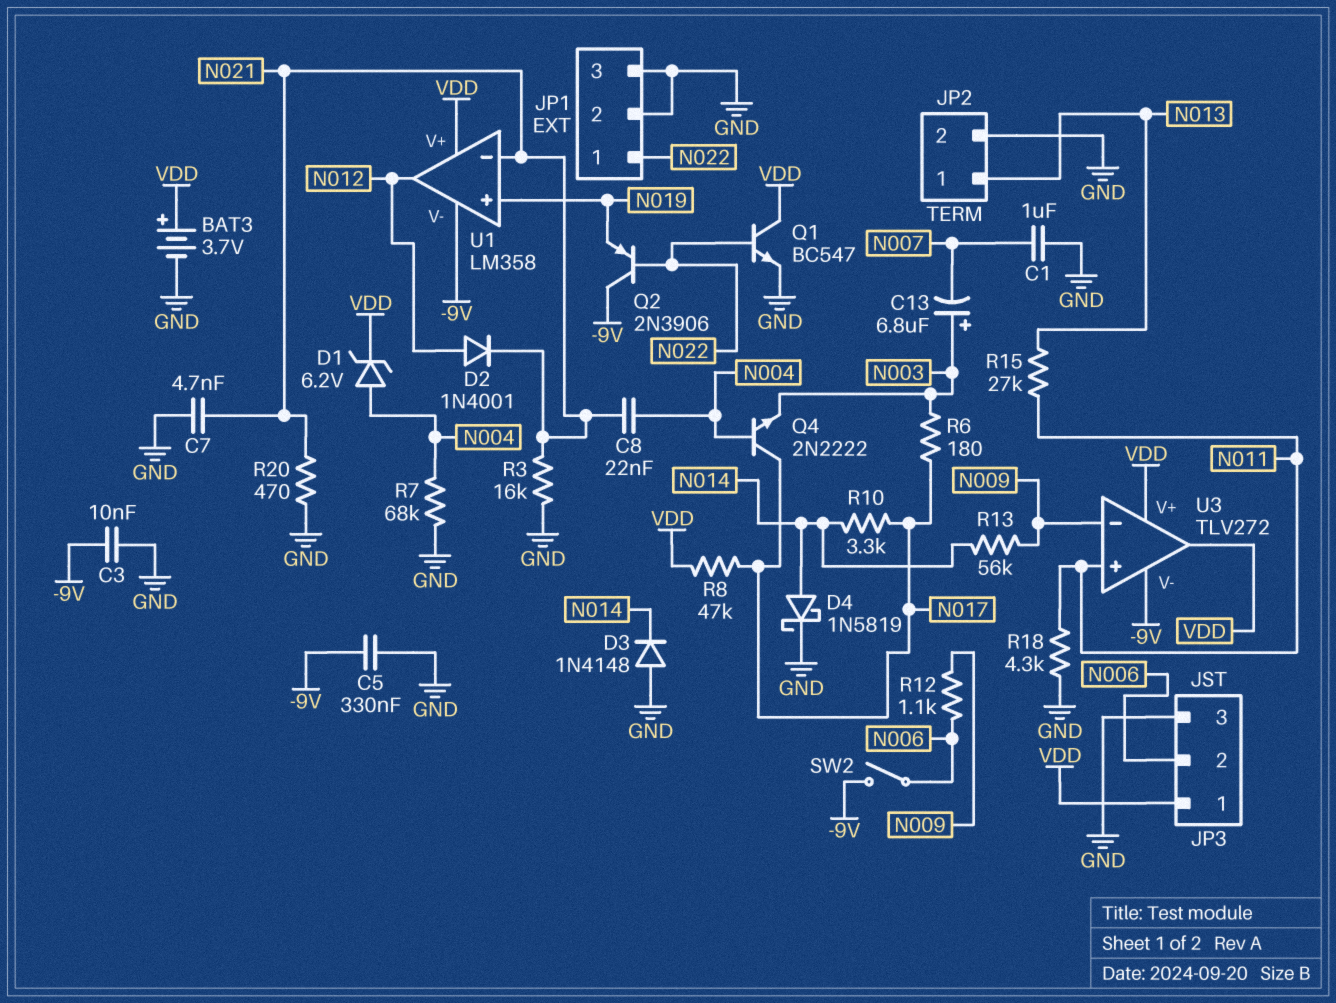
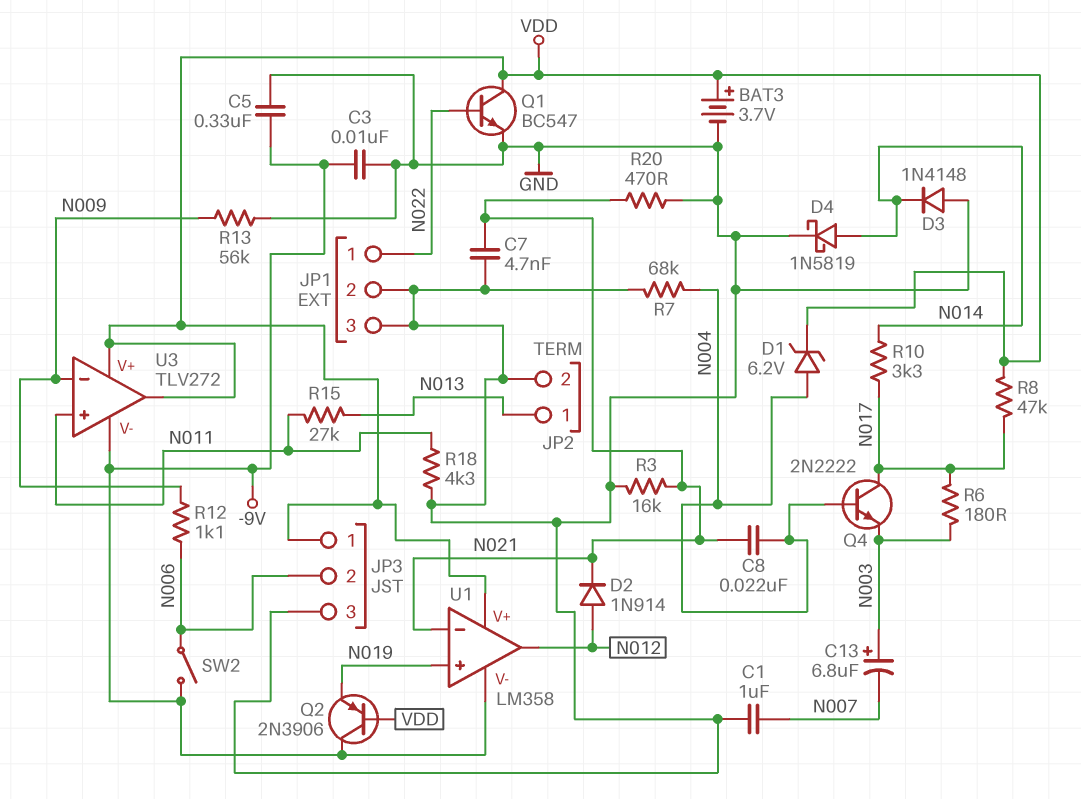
D2: diode 1N4001 (A N012, K N021) -> diode 1N914 (A N012, K N021)
Q2: PNP 2N3906 (B N022, C -9V, E N019) -> PNP 2N3906 (B VDD, C -9V, E N019)
R13: 56k (N009, N014) -> 56k (GND, N009)

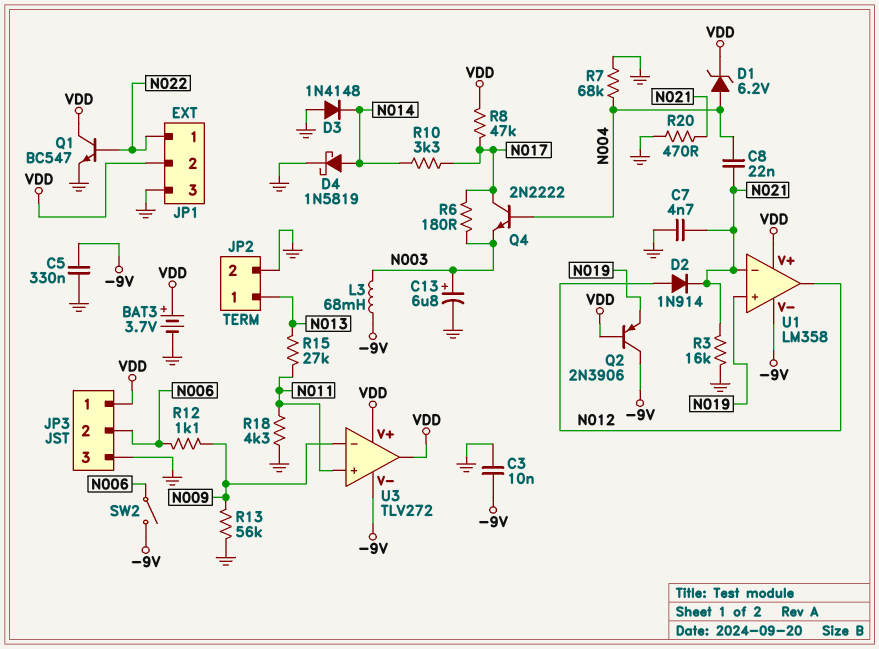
C1: 1uF (GND, N007) -> none
C13: 6.8uF (plus N003, minus N007) -> 6.8uF (plus N003, minus GND)
JP1 pin 2: GND -> VDD
L3: none -> 68mH (-9V, N003)

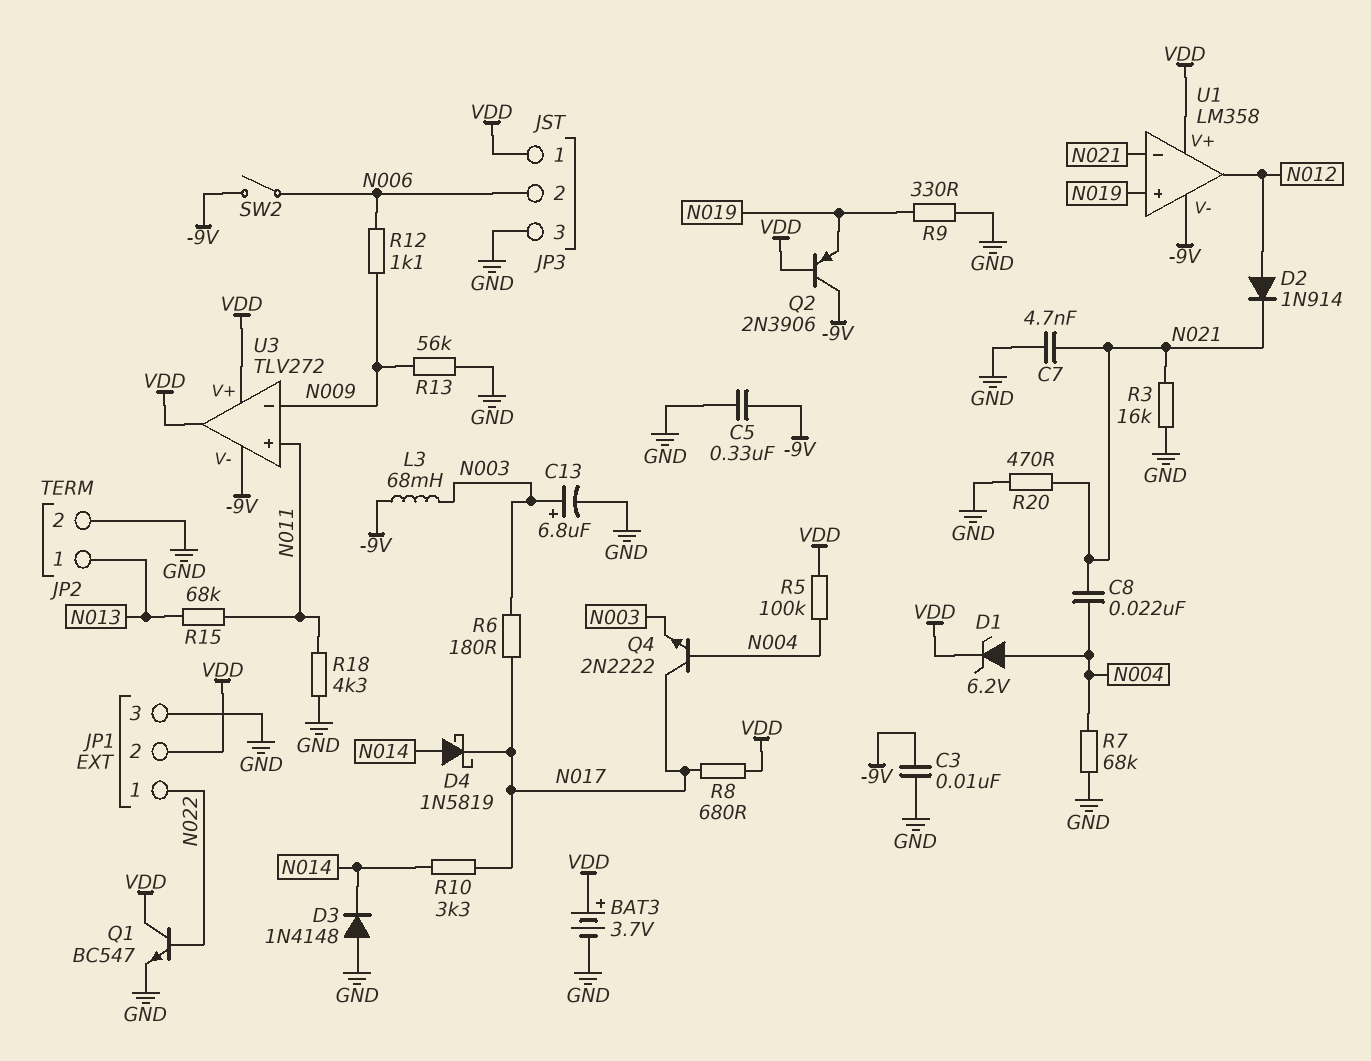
D4: schottky 1N5819 (A N014, K GND) -> schottky 1N5819 (A N014, K N017)
R5: none -> 100k (N004, VDD)
R8: 47k (N017, VDD) -> 680 (N017, VDD)
R9: none -> 330 (GND, N019)
R15: 27k (N011, N013) -> 68k (N011, N013)

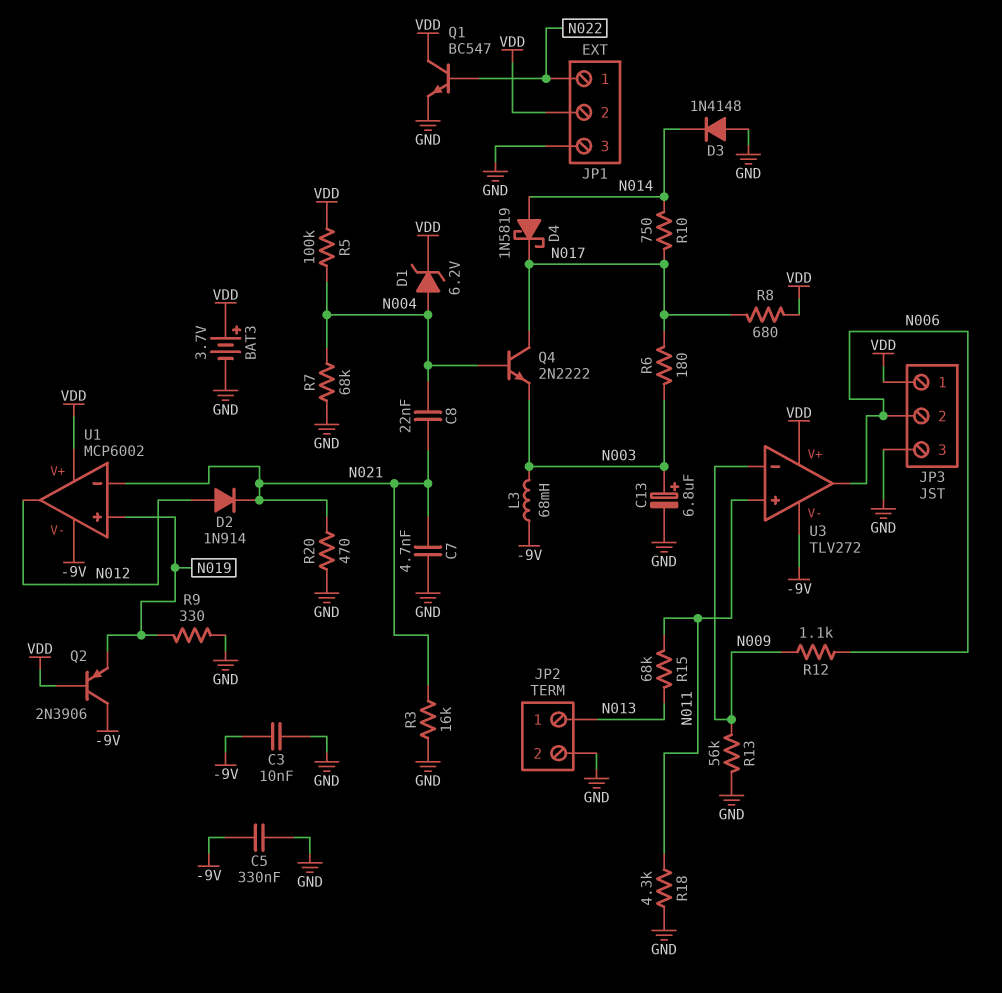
R10: 3.3k (N014, N017) -> 750 (N014, N017)
SW2: switch (-9V, N006) -> none
U1: LM358 -> MCP6002
U3 pin out: VDD -> N006

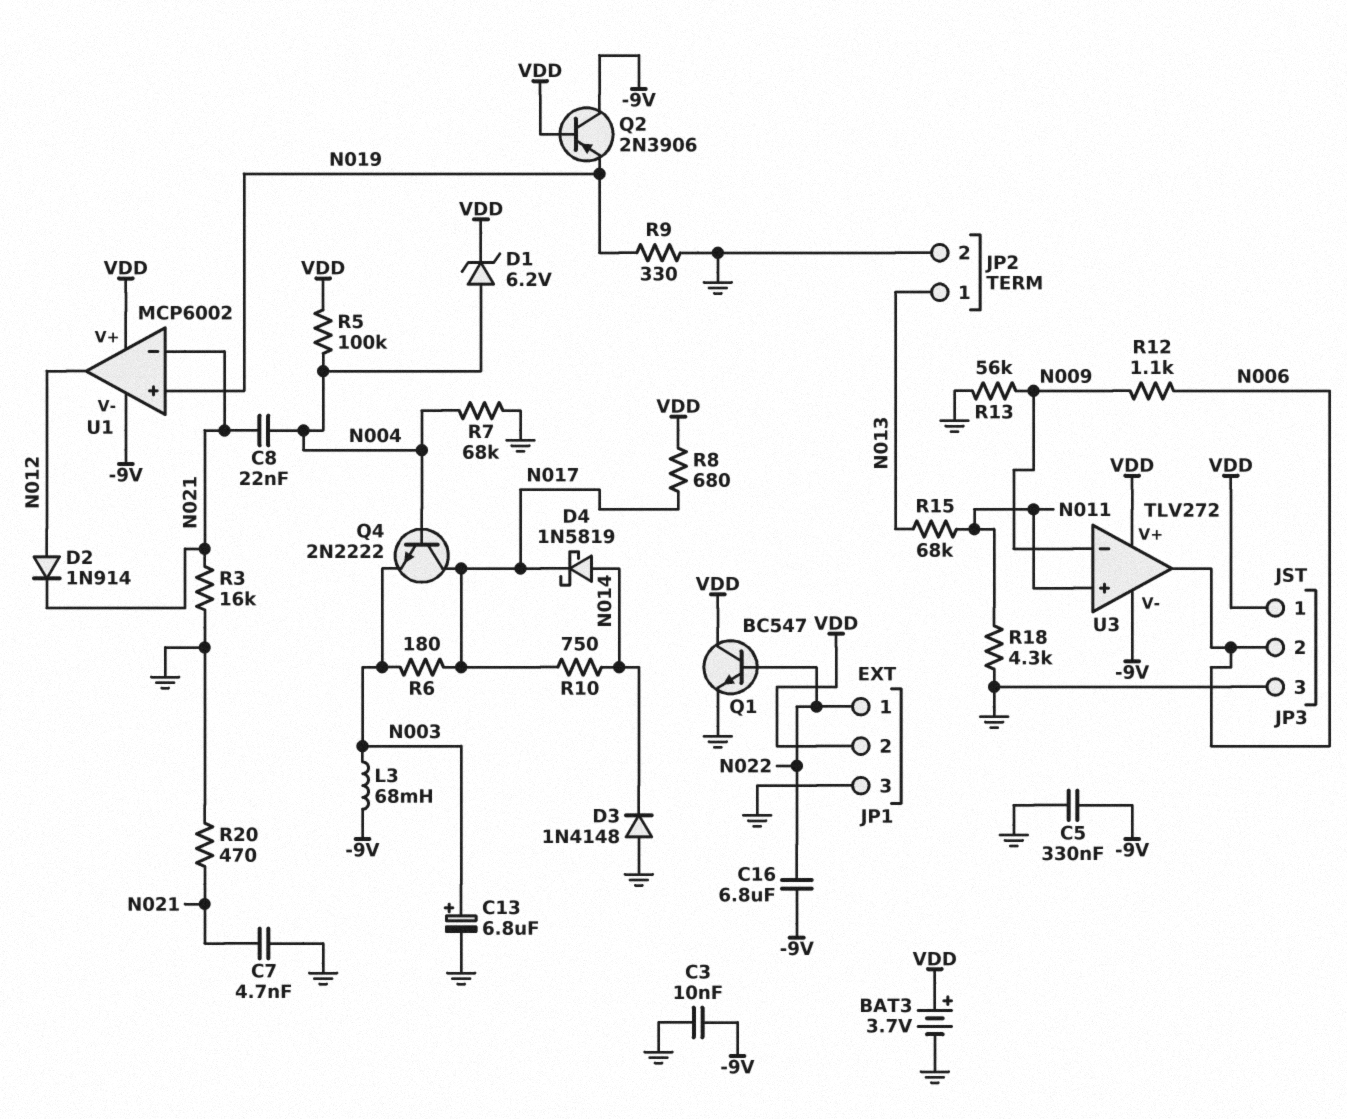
C16: none -> 6.8uF (-9V, N022)

